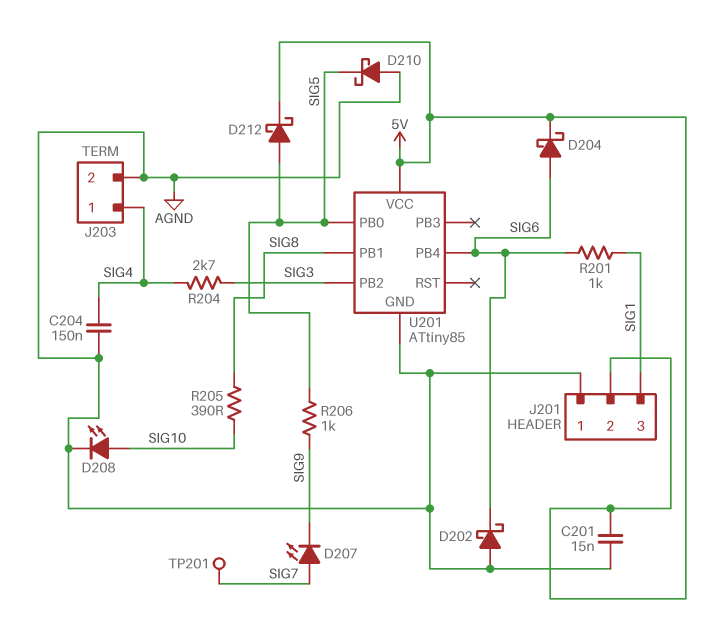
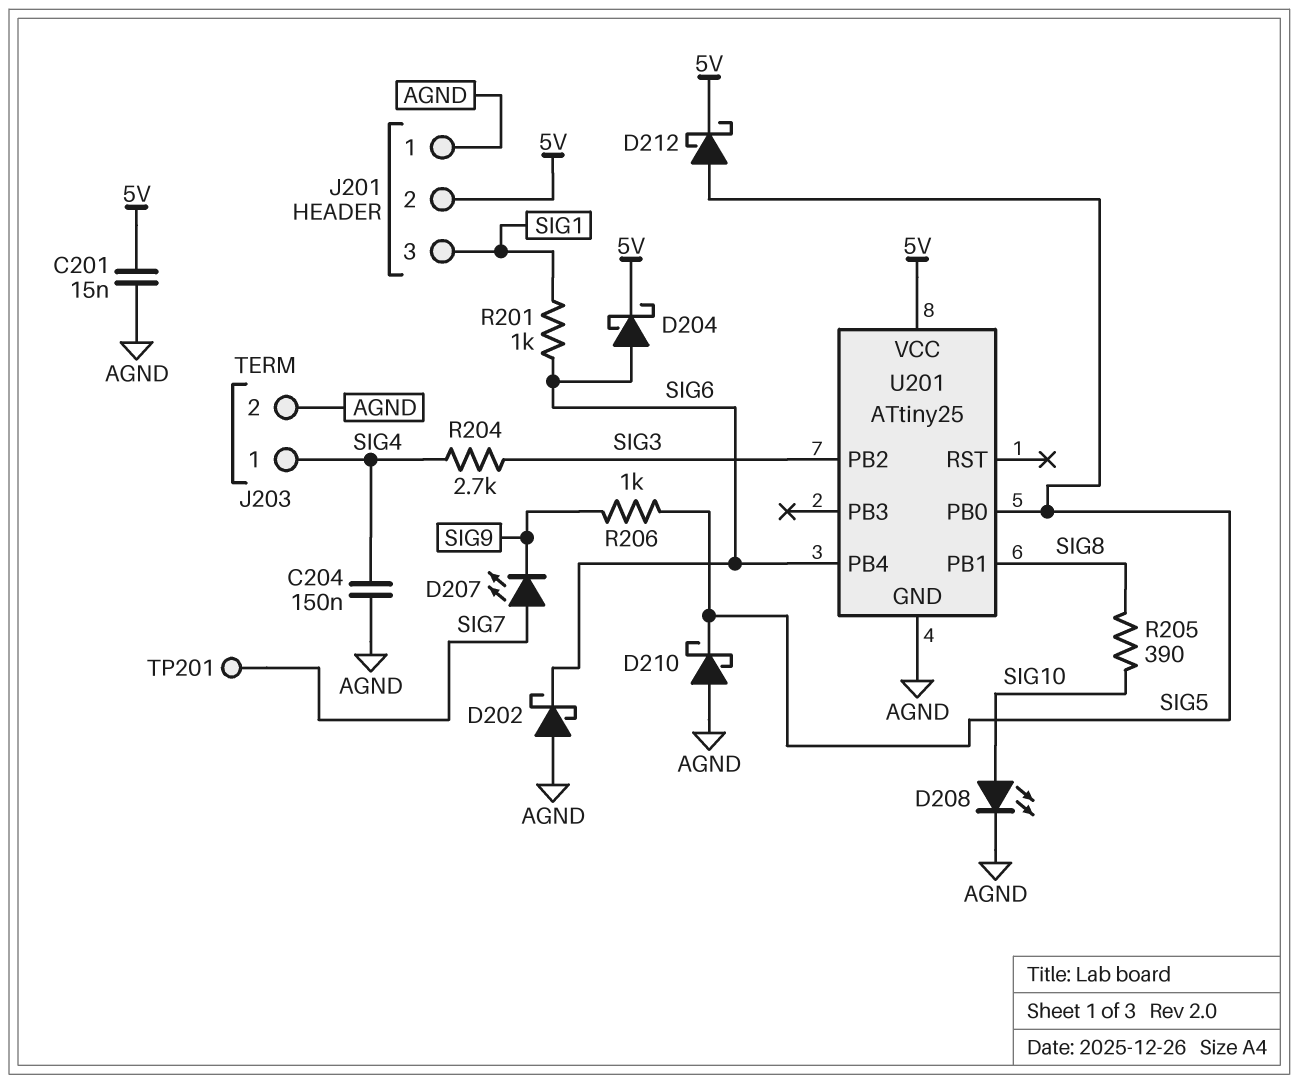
U201: ATtiny85 -> ATtiny25

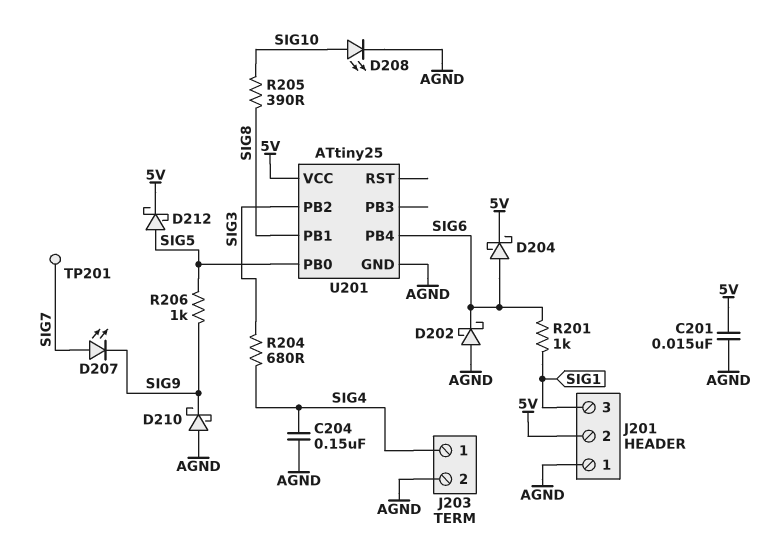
D210: schottky (A AGND, K SIG5) -> schottky (A AGND, K SIG9)
R204: 2.7k (SIG3, SIG4) -> 680 (SIG3, SIG4)

